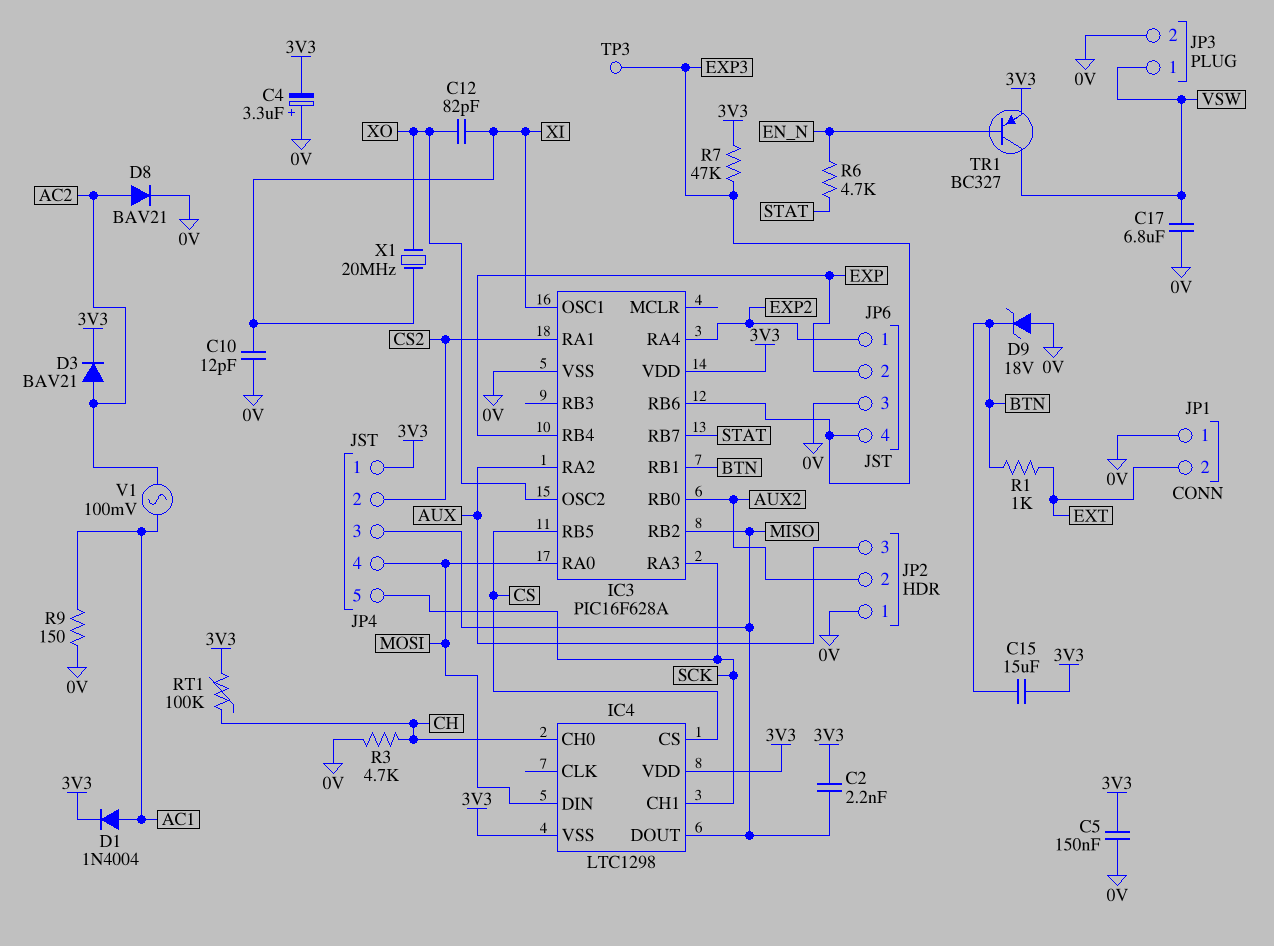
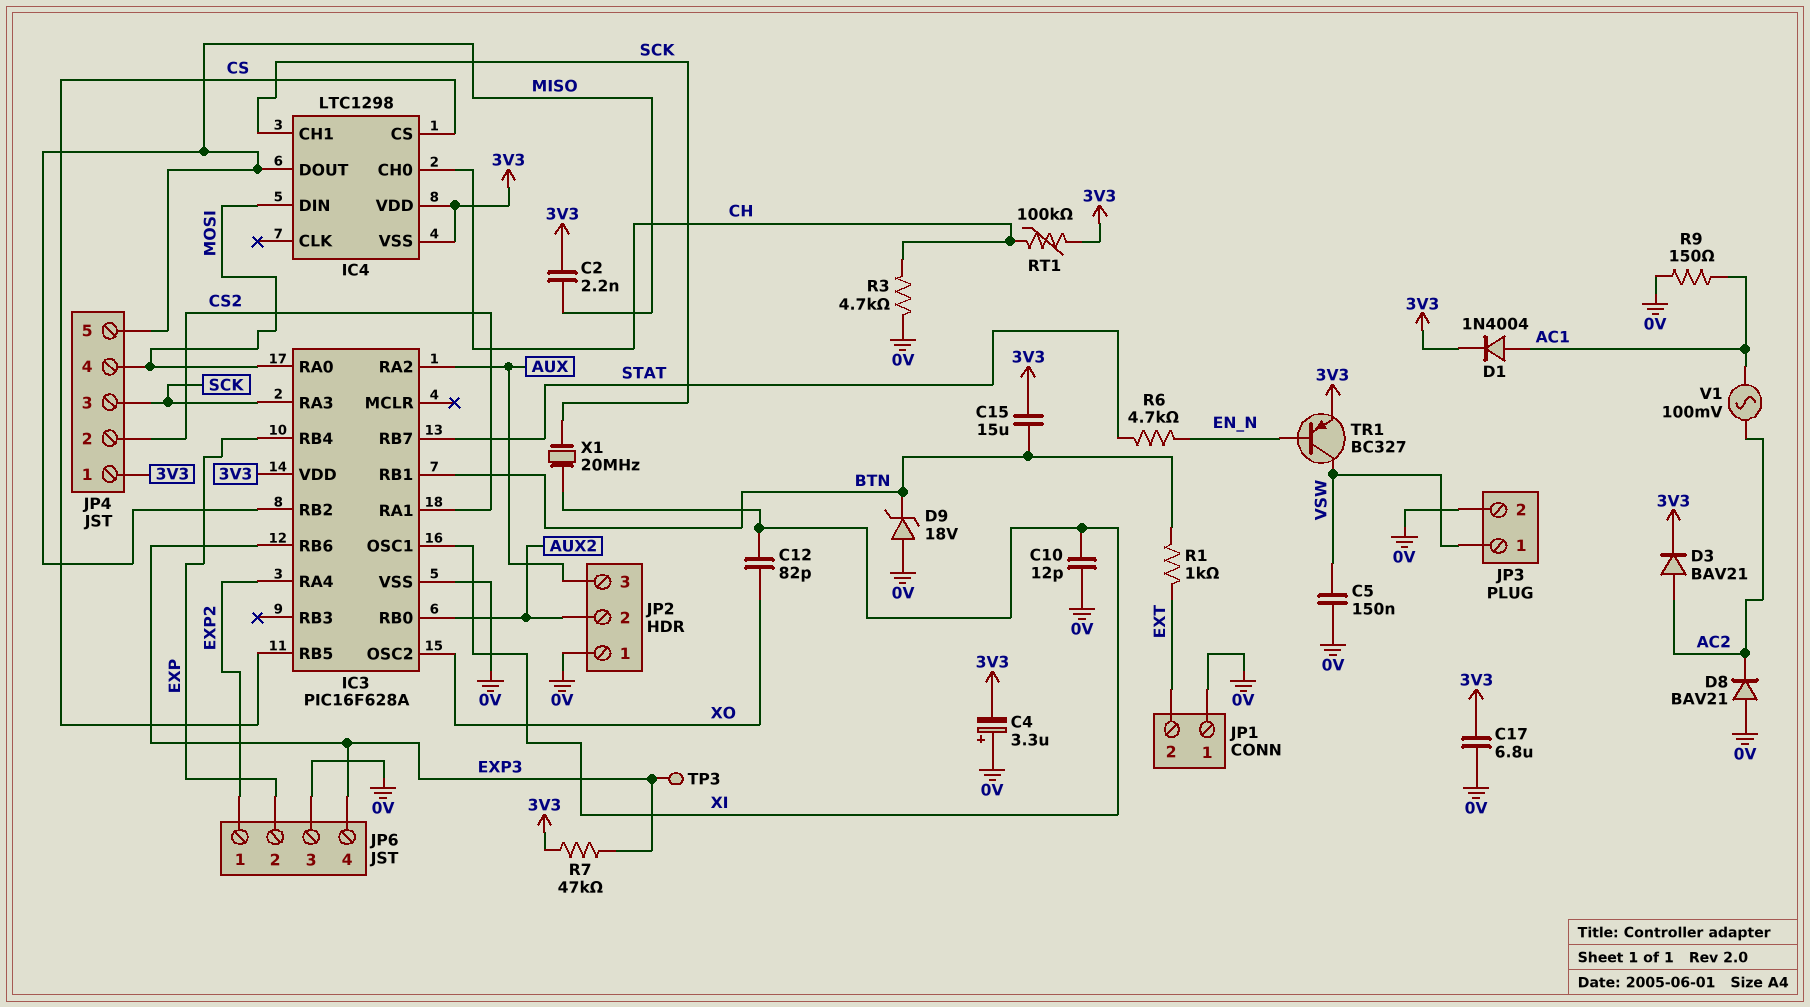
C5: 150nF (0V, 3V3) -> 150nF (0V, VSW)
C17: 6.8uF (0V, VSW) -> 6.8uF (0V, 3V3)
D8: diode BAV21 (A AC2, K 0V) -> diode BAV21 (A 0V, K AC2)
JP4 pin 3: MISO -> SCK
JP4 pin 5: SCK -> MISO
X1: 20MHz (XI, XO) -> 20MHz (SCK, XI)

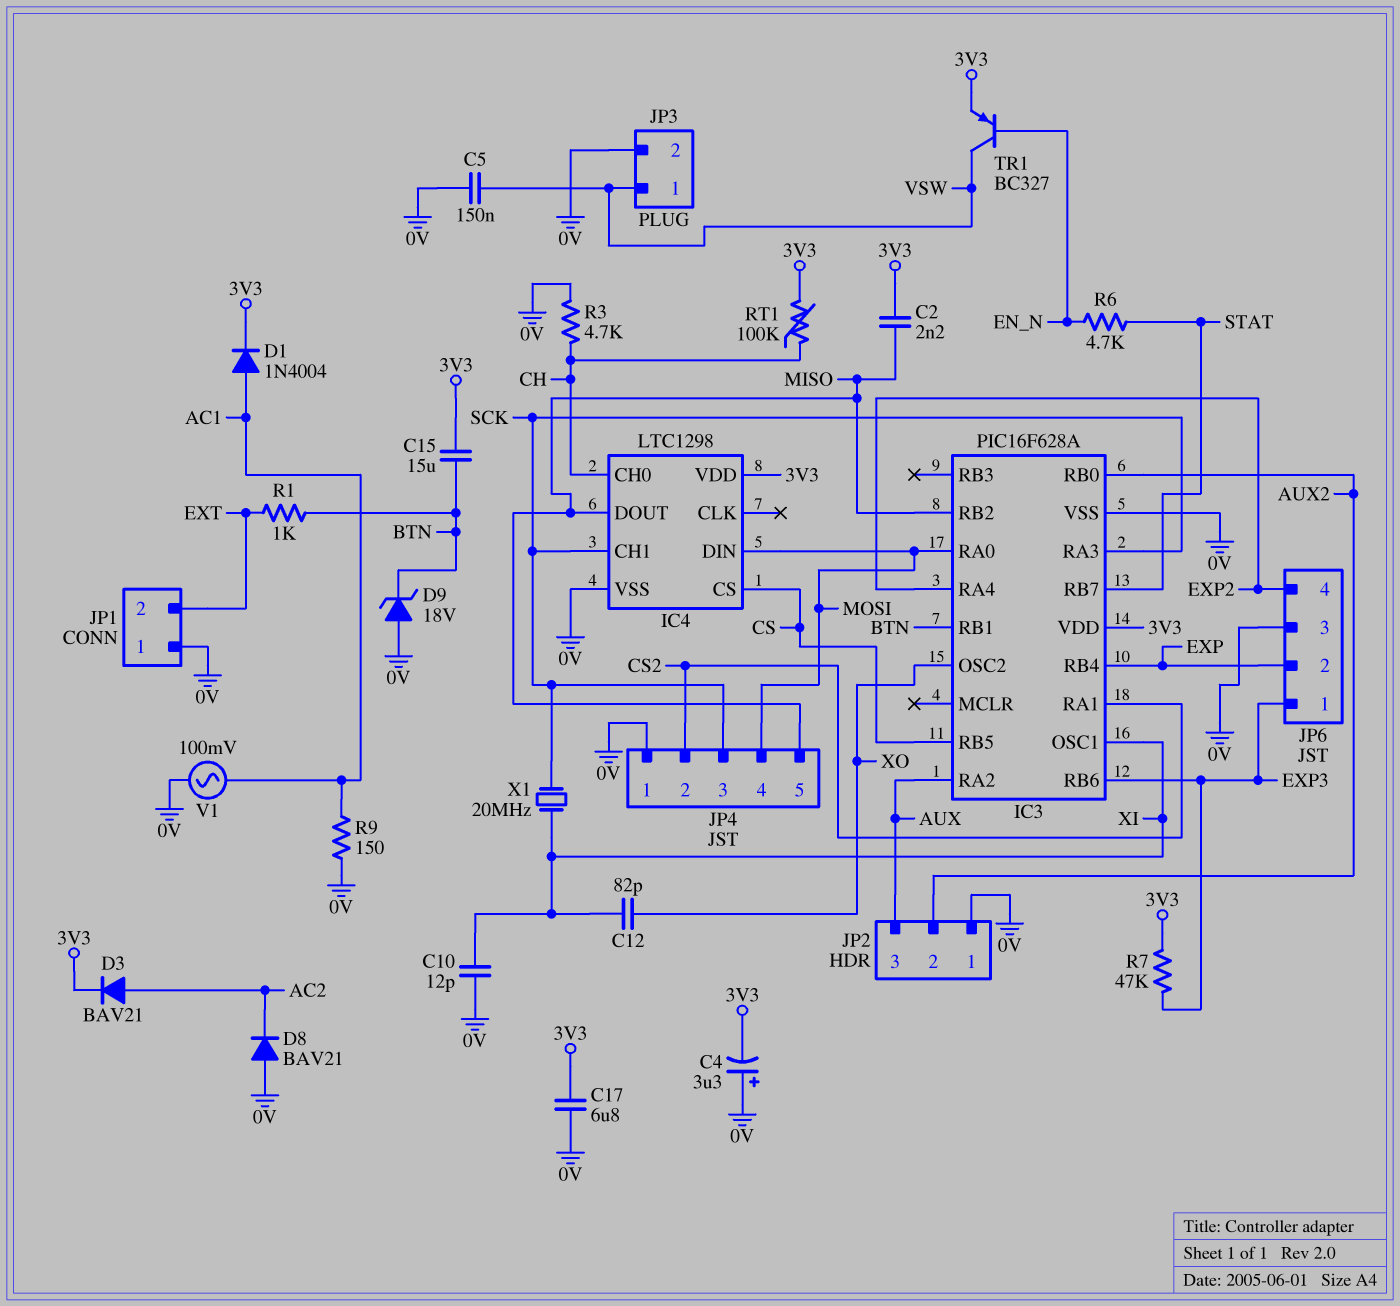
IC4 pin VSS: 3V3 -> 0V
JP4 pin 1: 3V3 -> 0V
JP6 pin 1: EXP2 -> EXP3
JP6 pin 4: EXP3 -> EXP2
TP3: test point (EXP3) -> none
V1: AC 100mV (AC1, AC2) -> AC 100mV (0V, AC1)

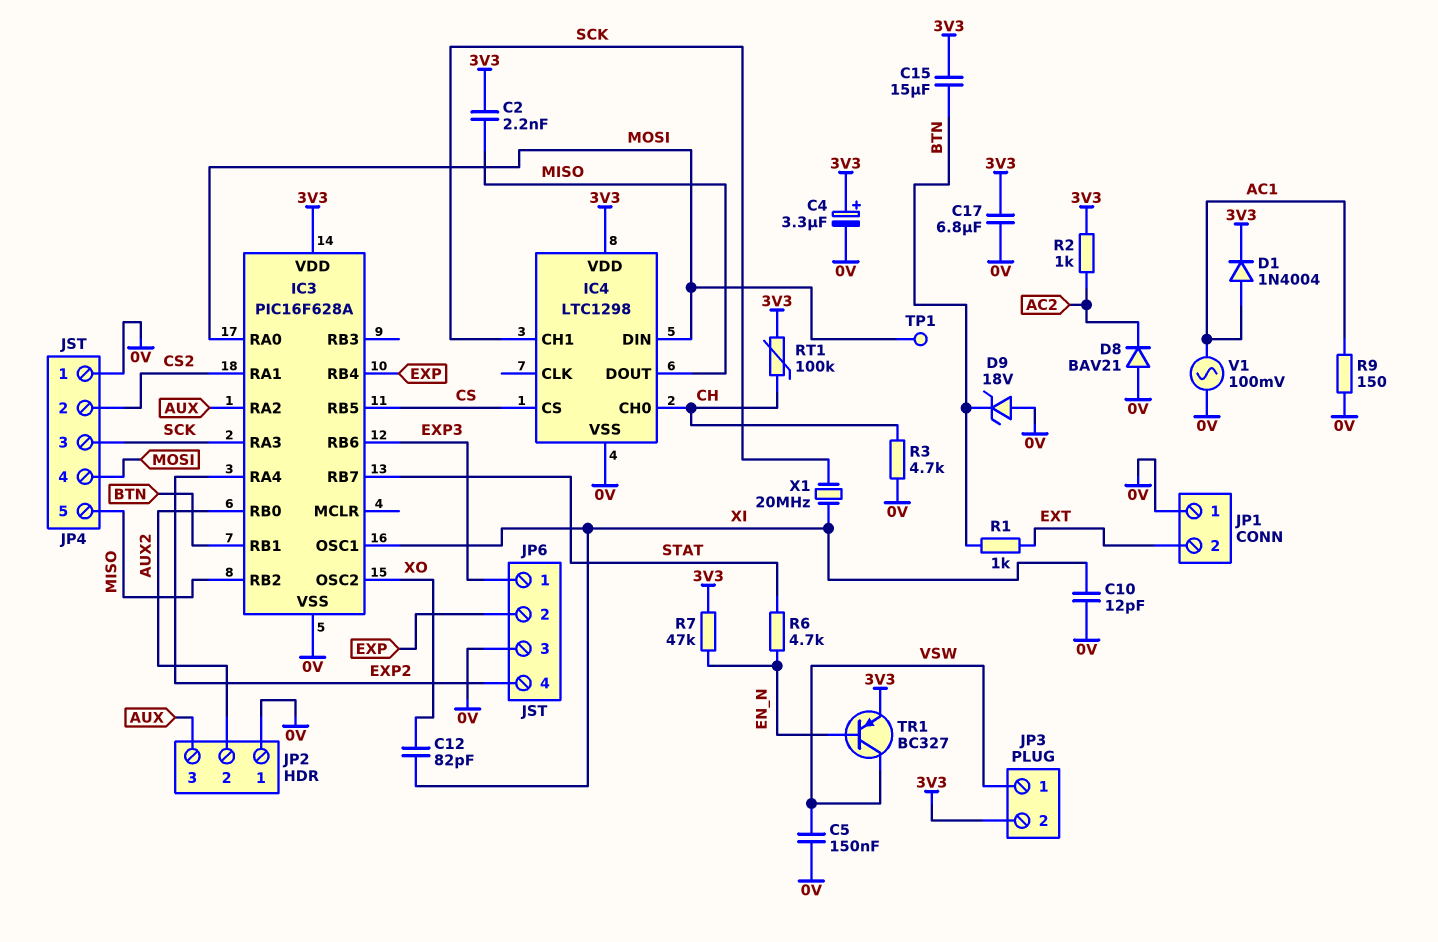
C4: 3.3uF (plus 0V, minus 3V3) -> 3.3uF (plus 3V3, minus 0V)
D3: diode BAV21 (A AC2, K 3V3) -> none
JP3 pin 2: 0V -> 3V3
R2: none -> 1k (3V3, AC2)
R7: 47k (3V3, EXP3) -> 47k (3V3, EN_N)
TP1: none -> test point (MOSI)

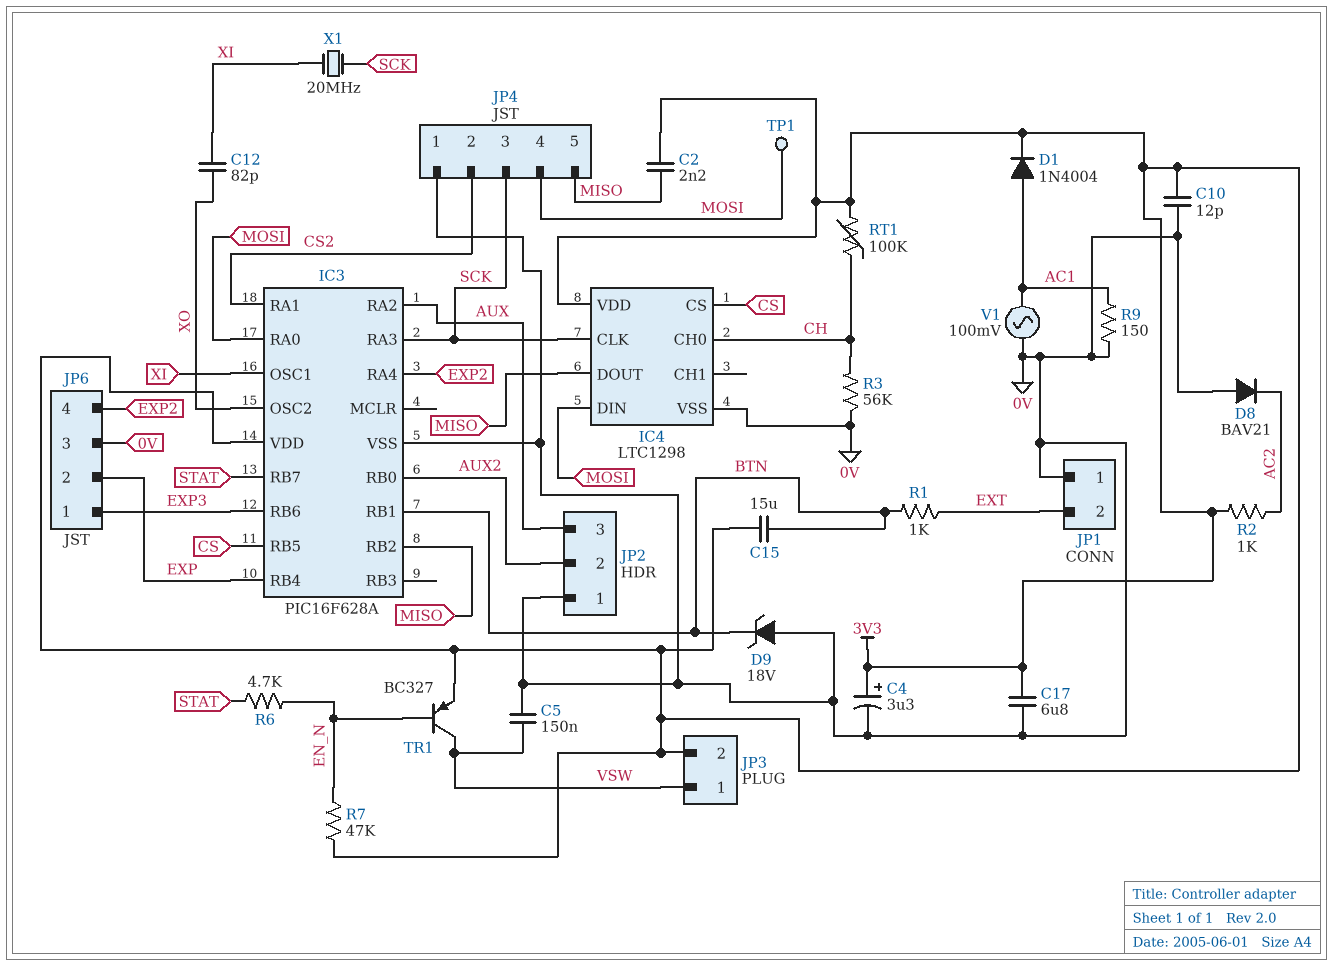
C10: 12pF (0V, XI) -> 12pF (0V, 3V3)
IC4 pin CH1: SCK -> none
IC4 pin CLK: none -> SCK
R3: 4.7k (0V, CH) -> 56k (0V, CH)

